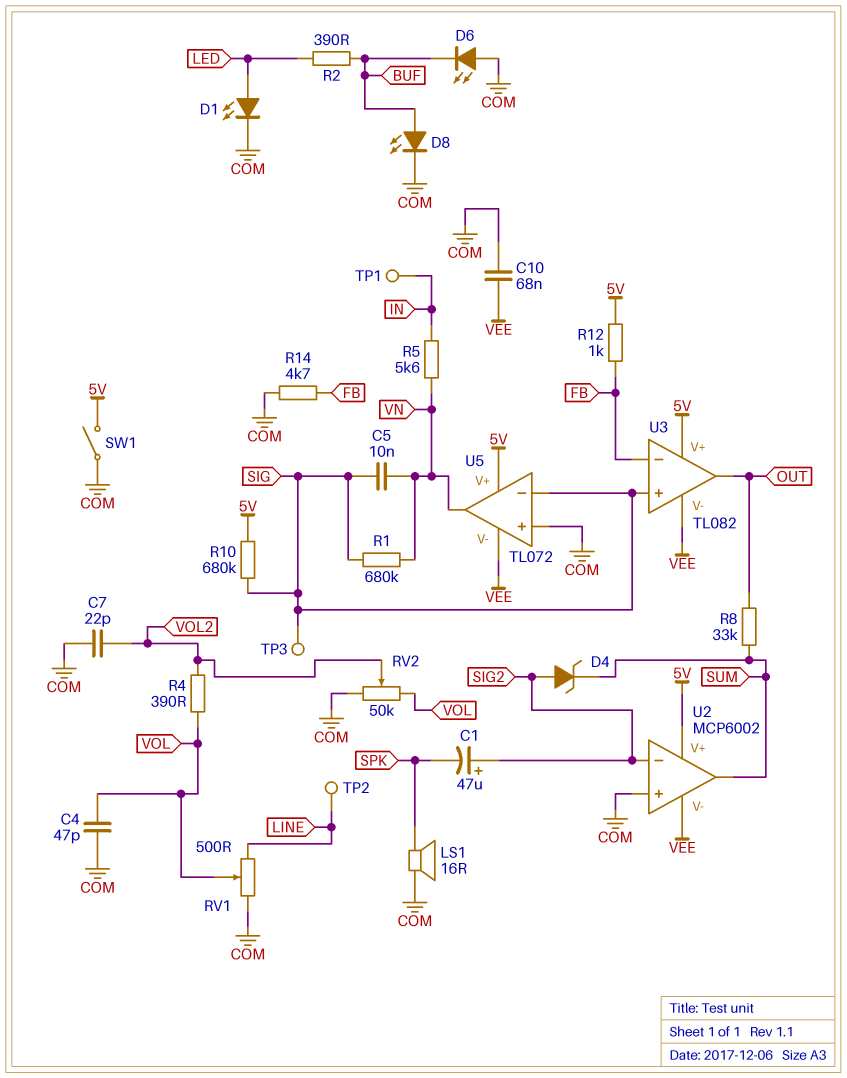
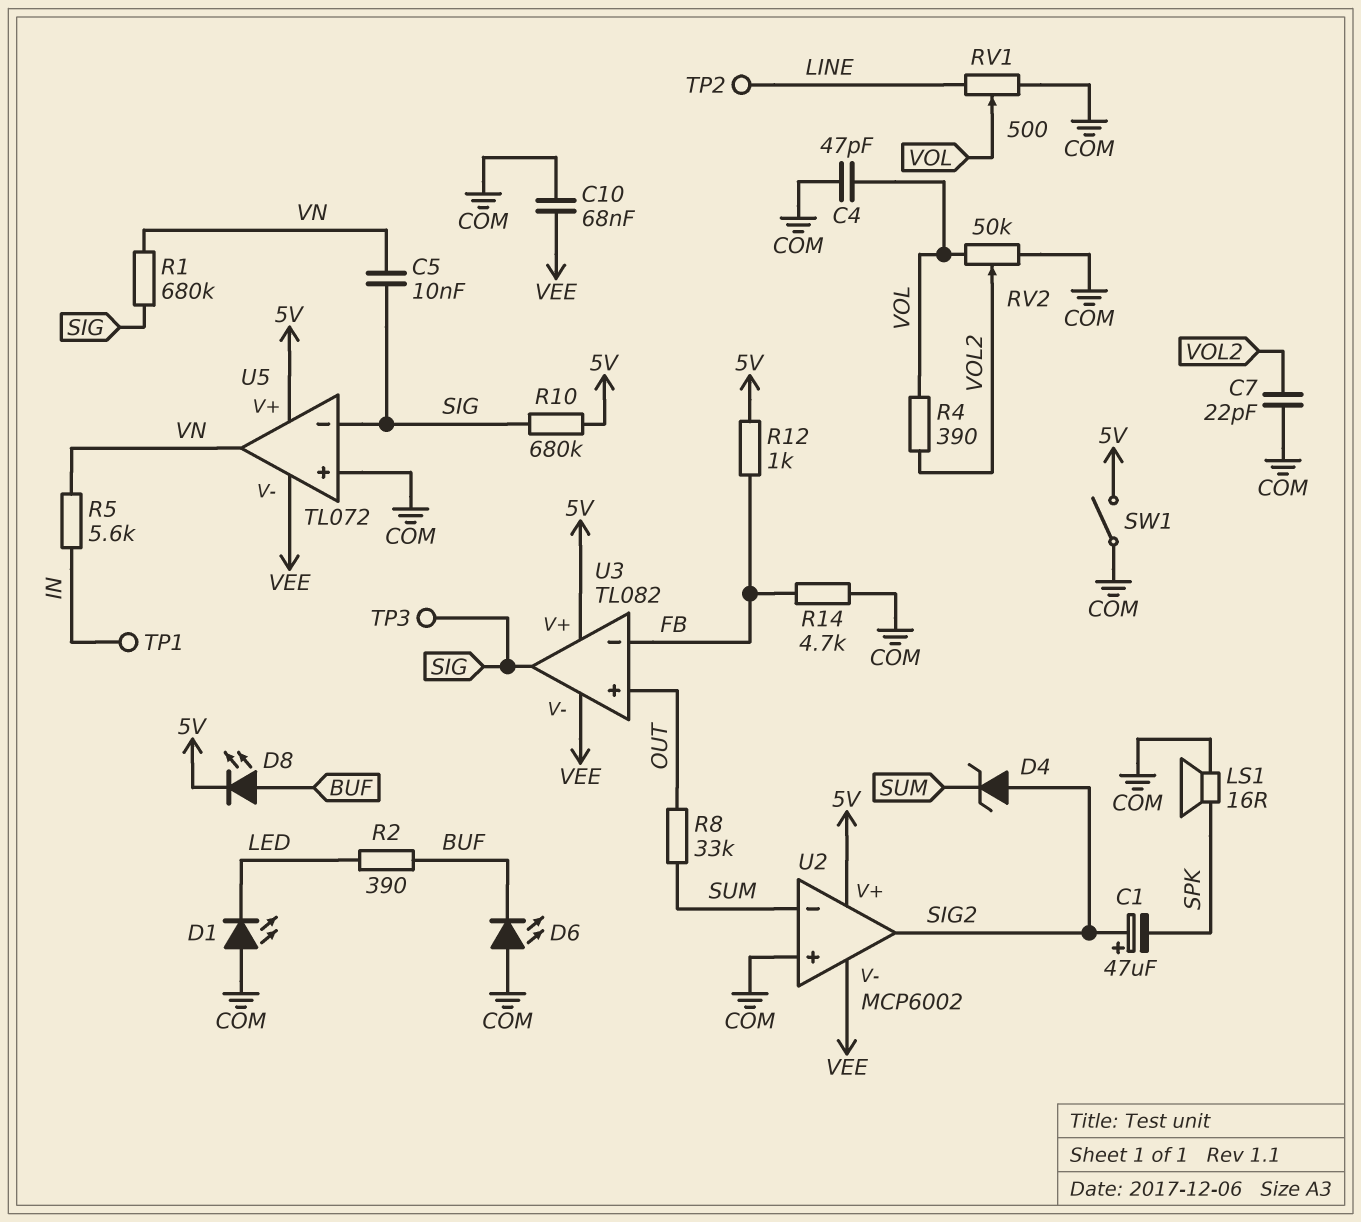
D1: LED (A LED, K COM) -> LED (A COM, K LED)
D8: LED (A BUF, K COM) -> LED (A BUF, K 5V)
U2 pin in-: SIG2 -> SUM
U2 pin out: SUM -> SIG2
U3 pin in+: SIG -> OUT
U3 pin out: OUT -> SIG

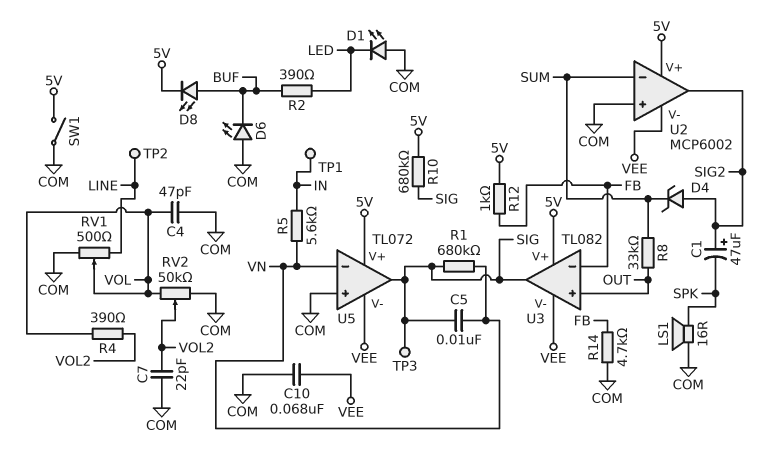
U5 pin in-: SIG -> VN
U5 pin out: VN -> SIG

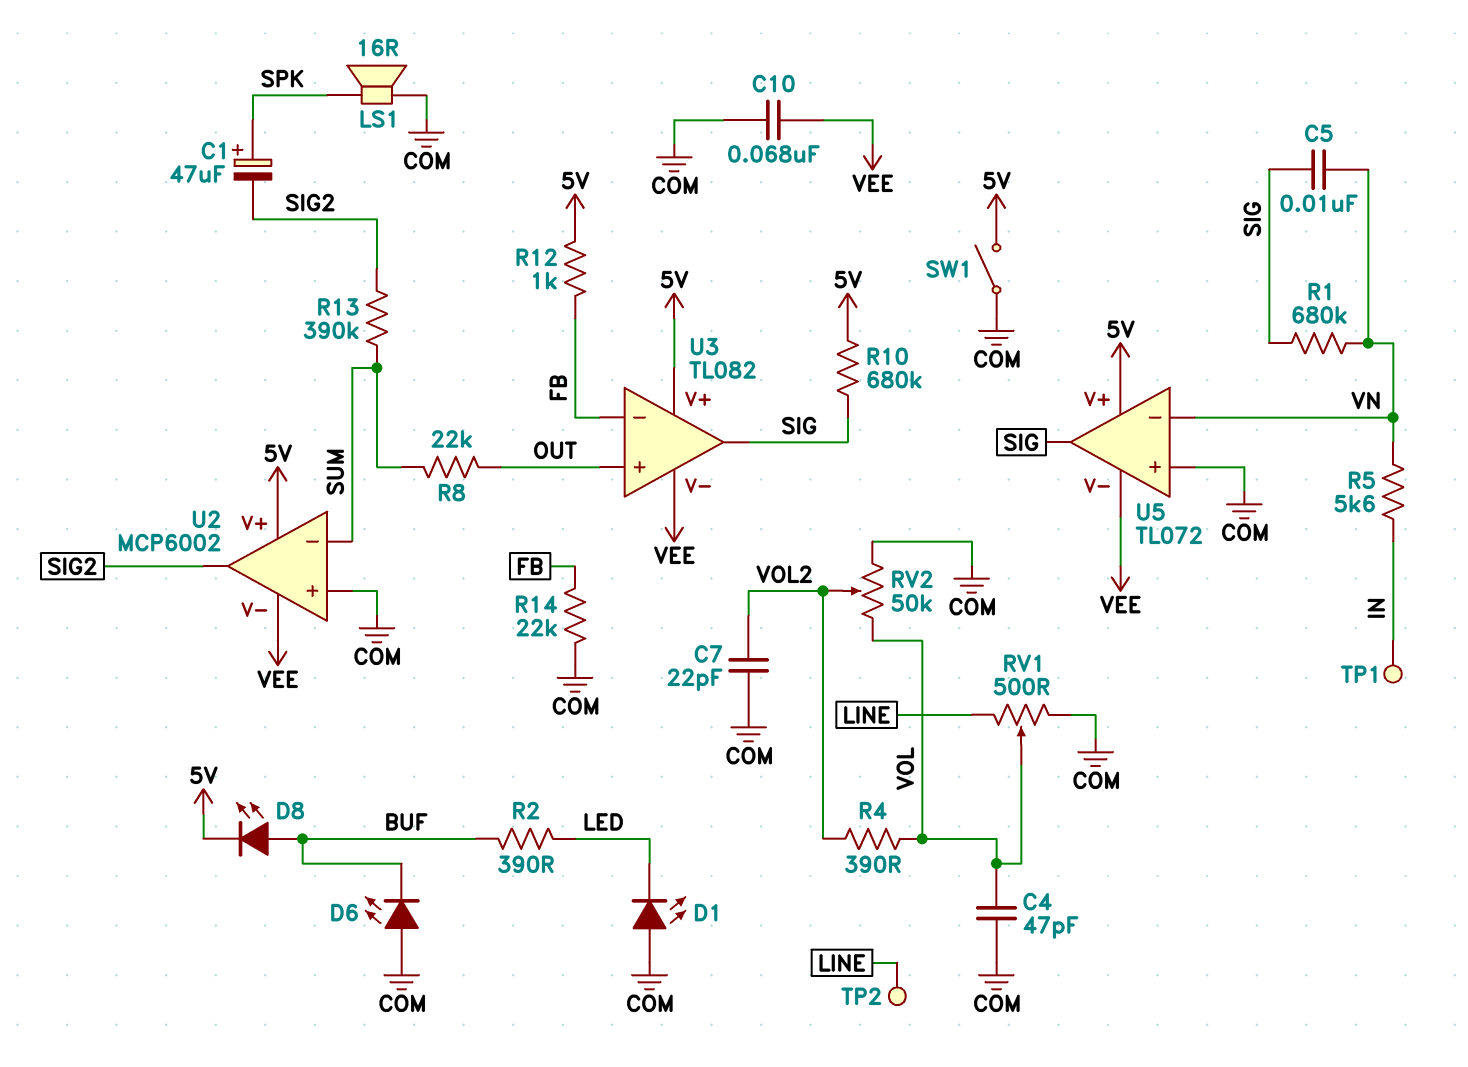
C1: 47uF (plus SIG2, minus SPK) -> 47uF (plus SPK, minus SIG2)
D4: zener (A SIG2, K SUM) -> none
R8: 33k (OUT, SUM) -> 22k (OUT, SUM)
R13: none -> 390k (SIG2, SUM)
R14: 4.7k (COM, FB) -> 22k (COM, FB)
TP3: test point (SIG) -> none

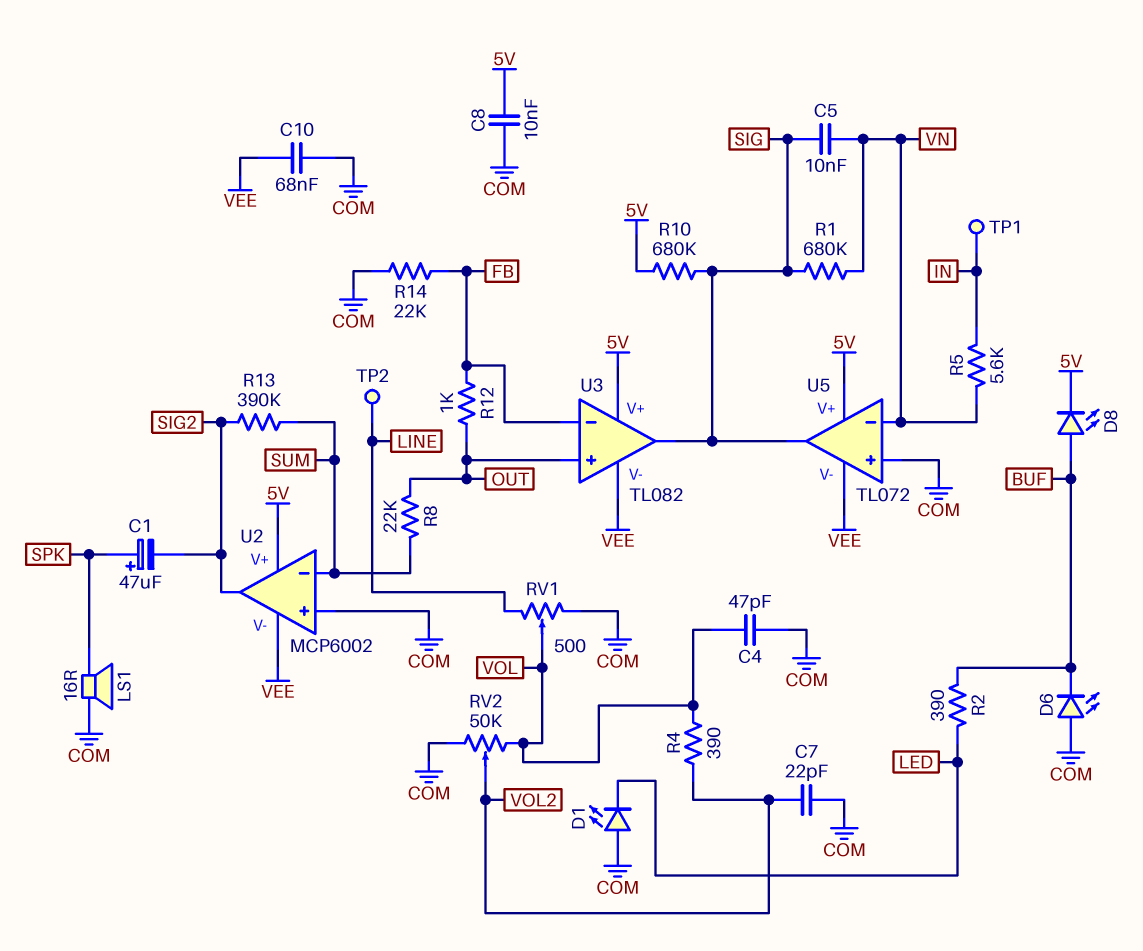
C8: none -> 10nF (5V, COM)
R12: 1k (5V, FB) -> 1k (FB, OUT)
SW1: switch (5V, COM) -> none

